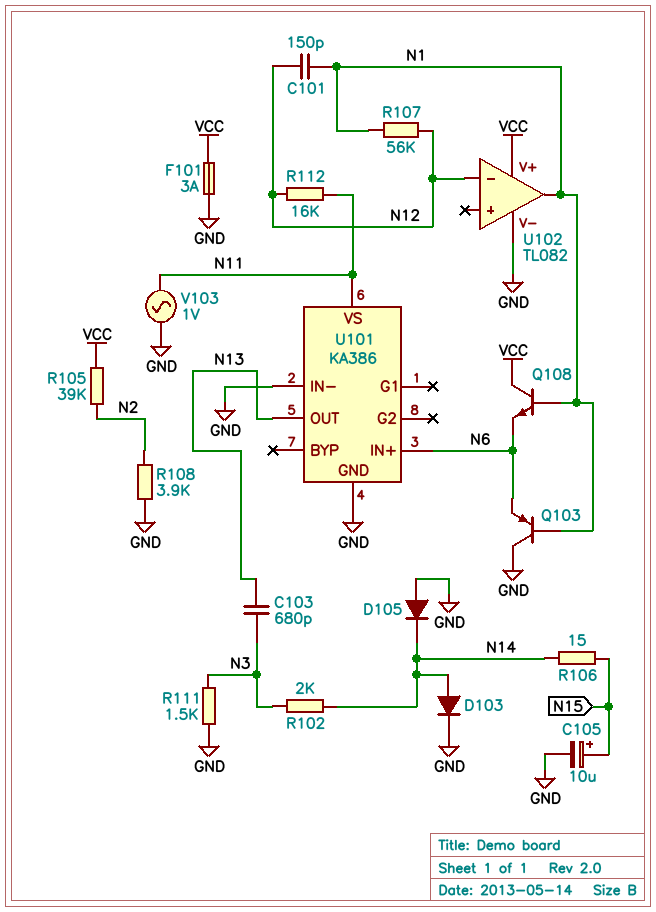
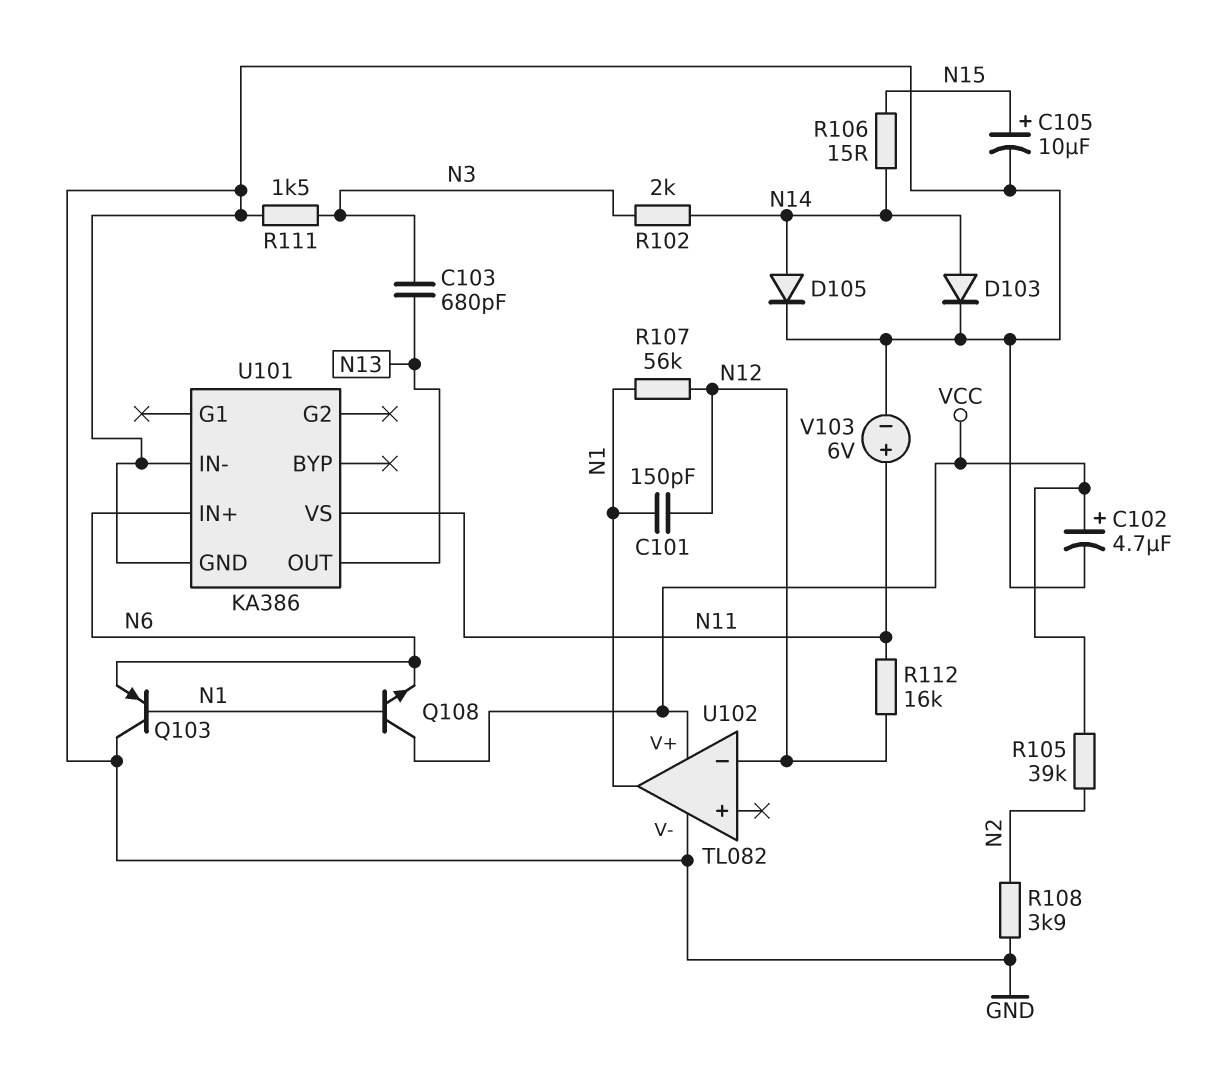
C102: none -> 4.7uF (plus VCC, minus GND)
D105: diode (A GND, K N14) -> diode (A N14, K GND)
F101: 3A (GND, VCC) -> none
V103: AC 1V (GND, N11) -> 6V (plus N11, minus GND)

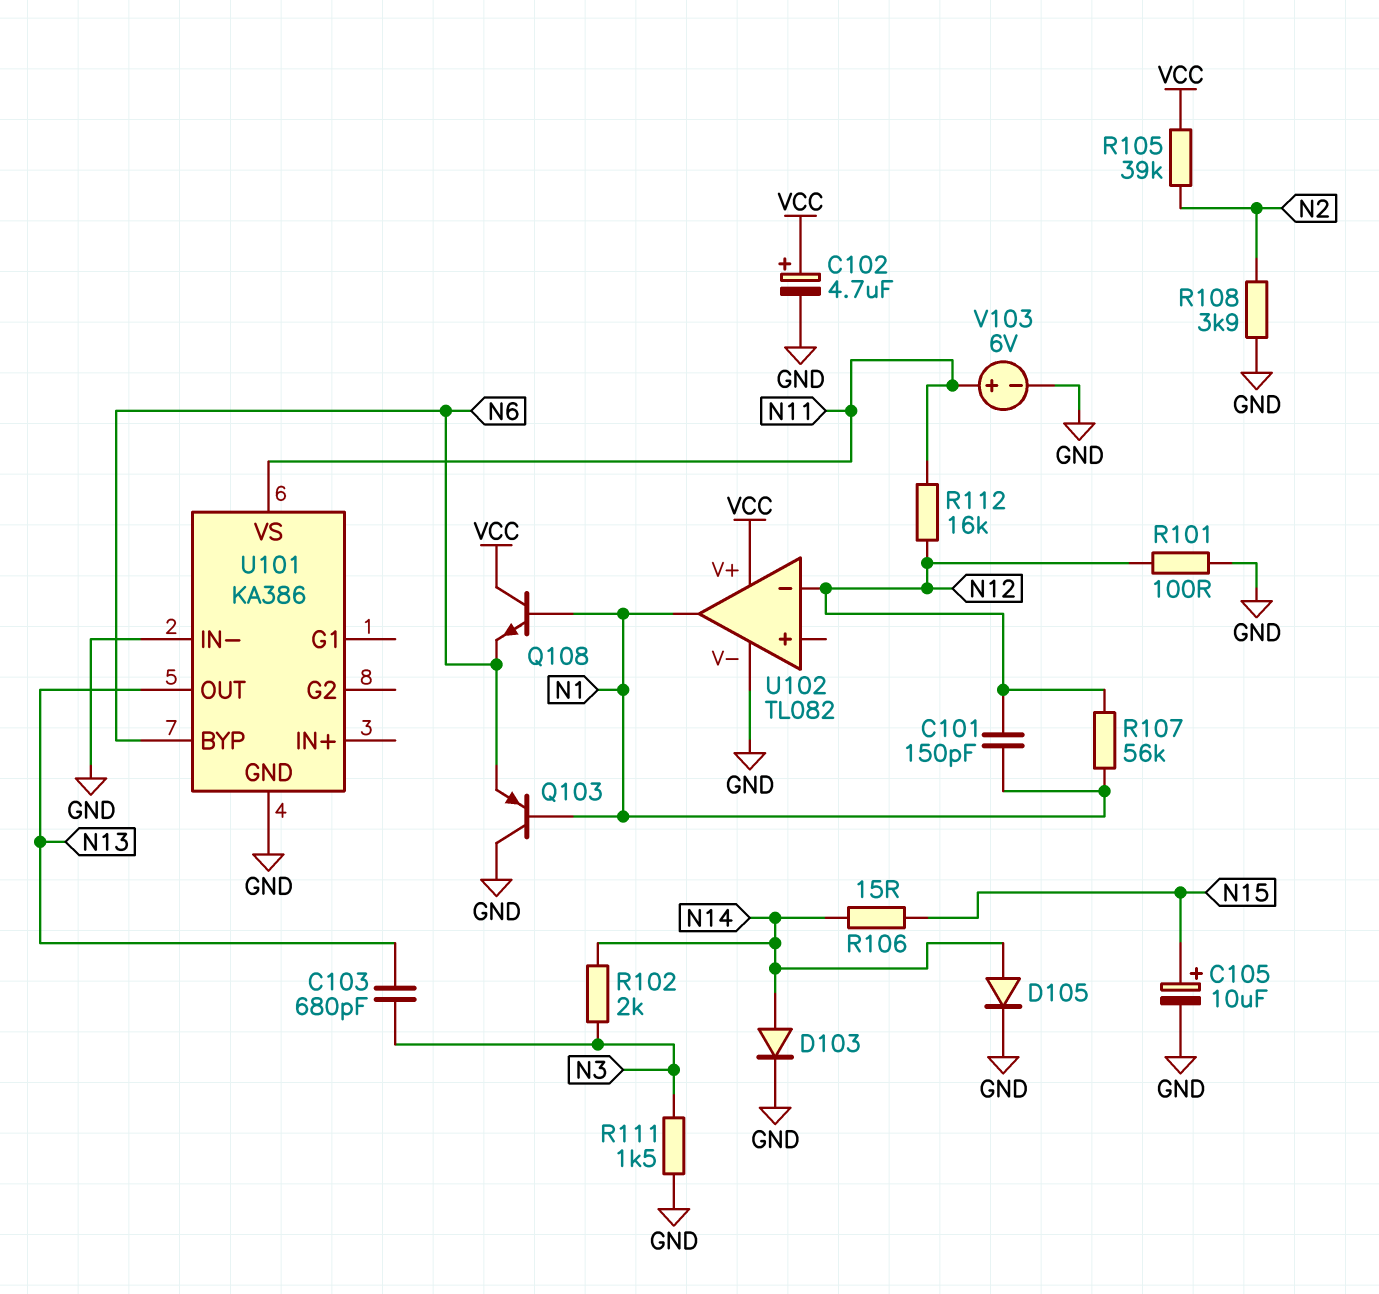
R101: none -> 100 (GND, N12)
U101 pin BYP: none -> N6
U101 pin IN+: N6 -> none

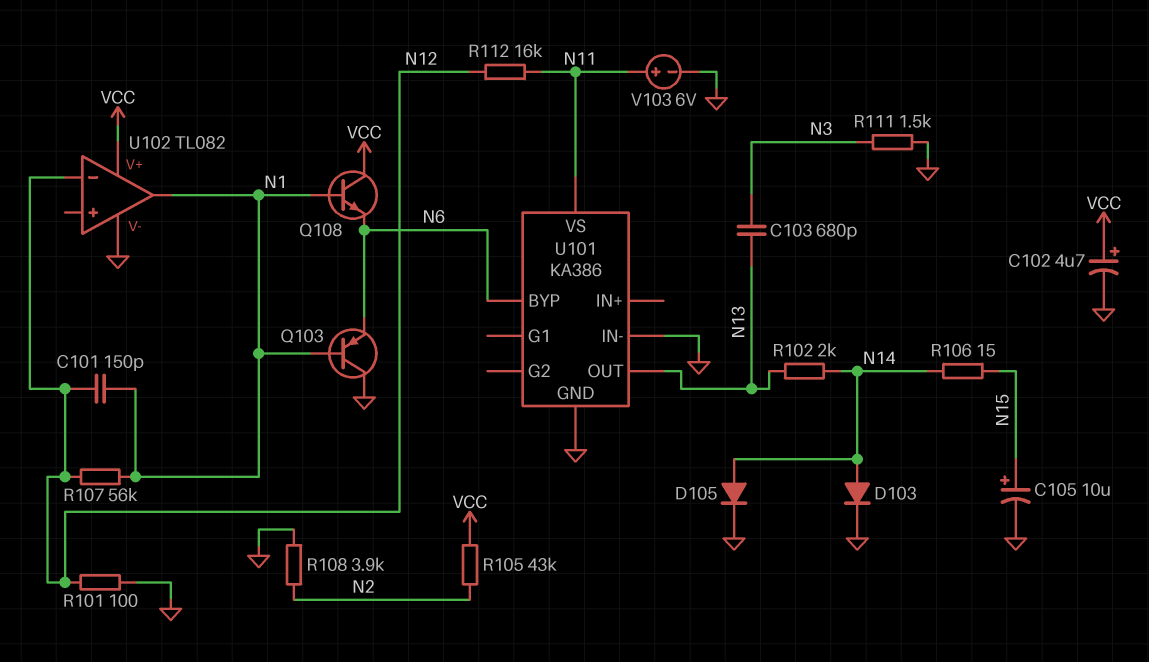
R102: 2k (N3, N14) -> 2k (N13, N14)
R105: 39k (N2, VCC) -> 43k (N2, VCC)

